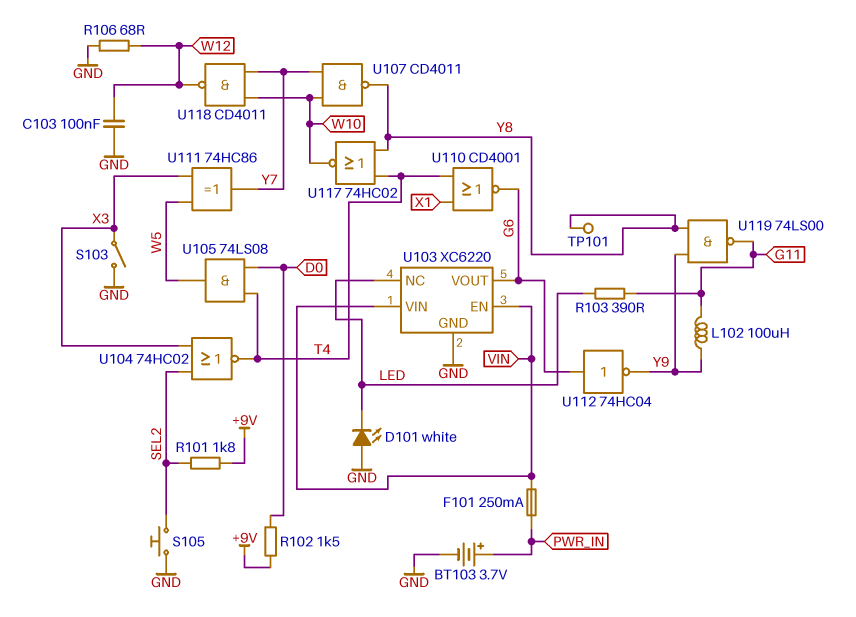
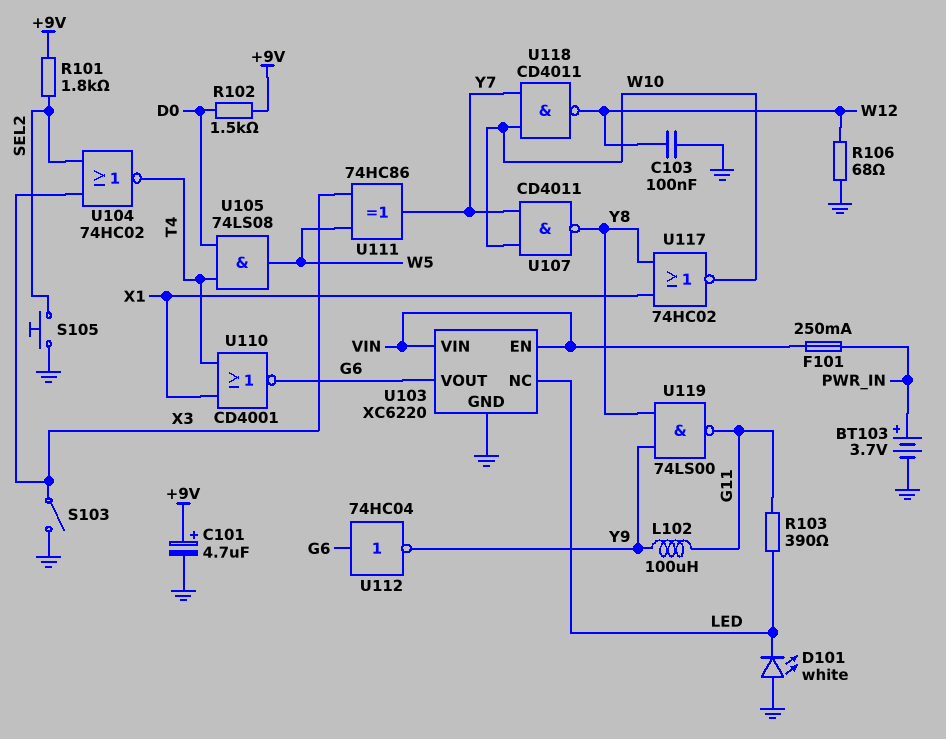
C101: none -> 4.7uF (plus +9V, minus GND)
TP101: test point (Y8) -> none
U117: NOR 74HC02 (in T4, in Y8, out W10) -> NOR 74HC02 (in X1, in Y8, out W10)

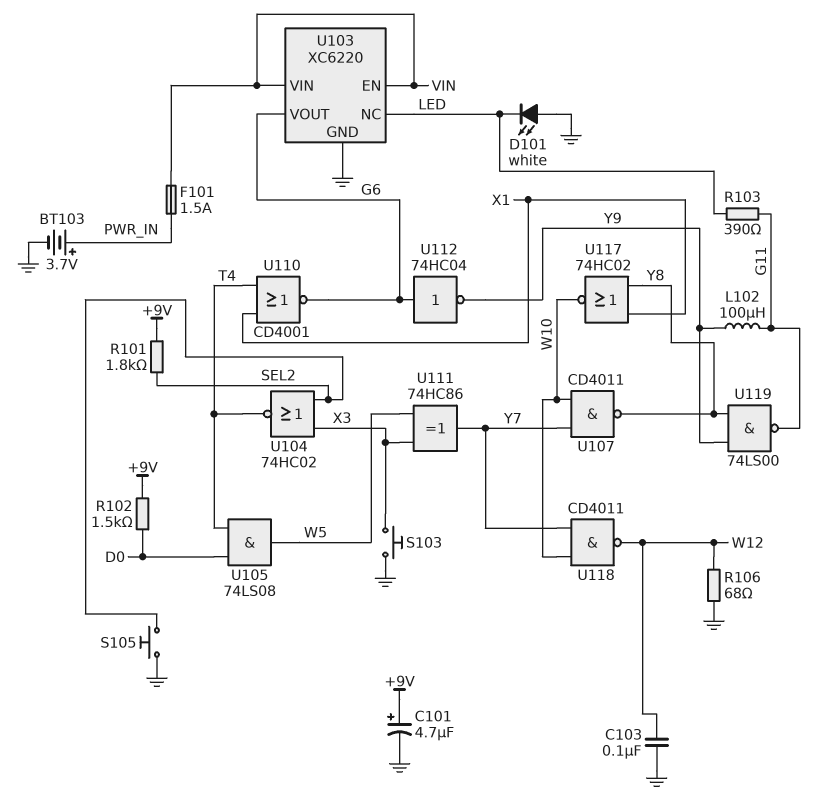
F101: 250mA (PWR_IN, VIN) -> 1.5A (PWR_IN, VIN)
S103: switch (GND, X3) -> button (GND, X3)

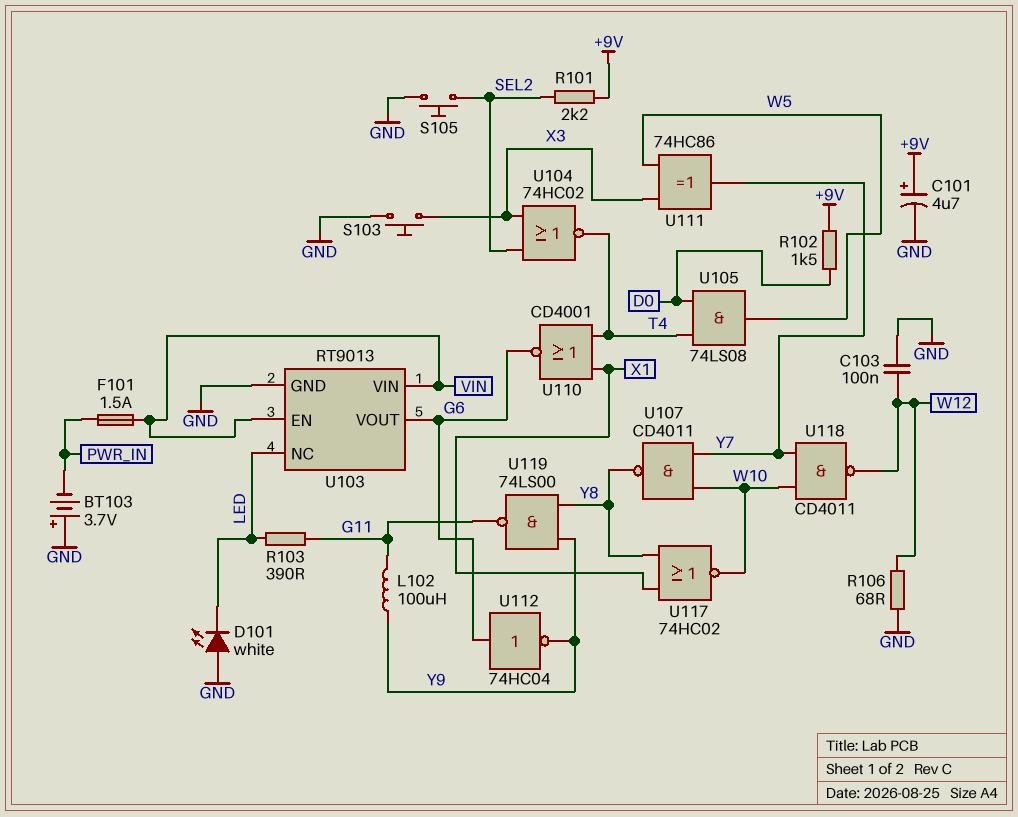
BT103: 3.7V (plus PWR_IN, minus GND) -> 3.7V (plus GND, minus PWR_IN)
R101: 1.8k (+9V, SEL2) -> 2.2k (+9V, SEL2)
U103: XC6220 -> RT9013

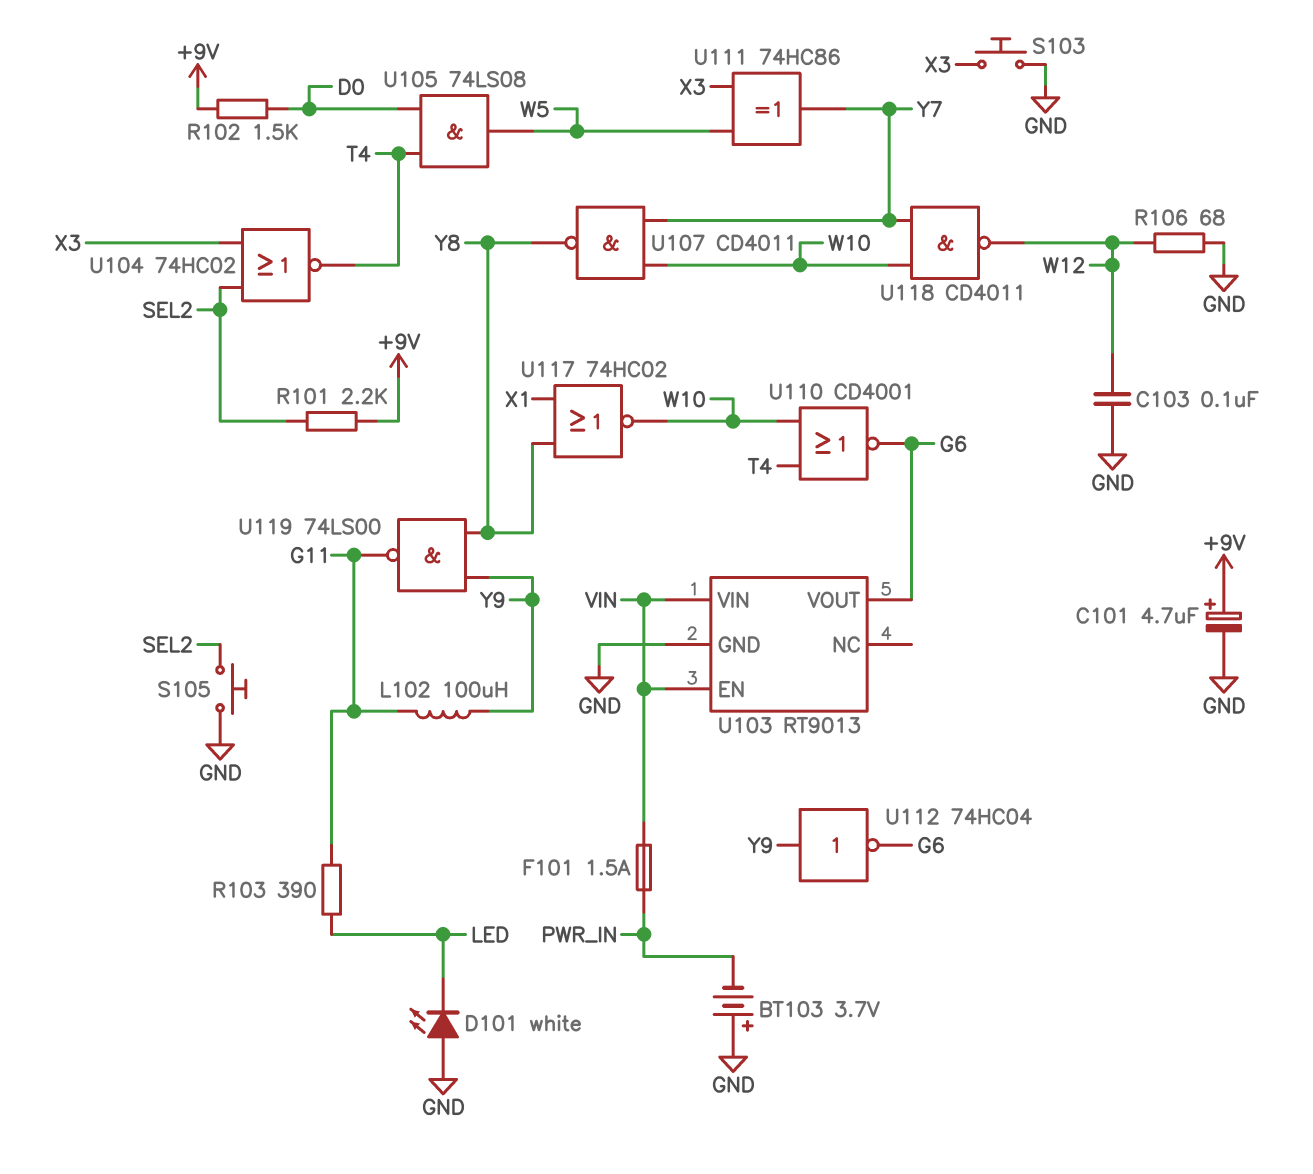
U103 pin NC: LED -> none
U110: NOR CD4001 (in T4, in X1, out G6) -> NOR CD4001 (in T4, in W10, out G6)
U112: NOT 74HC04 (in G6, out Y9) -> NOT 74HC04 (in Y9, out G6)

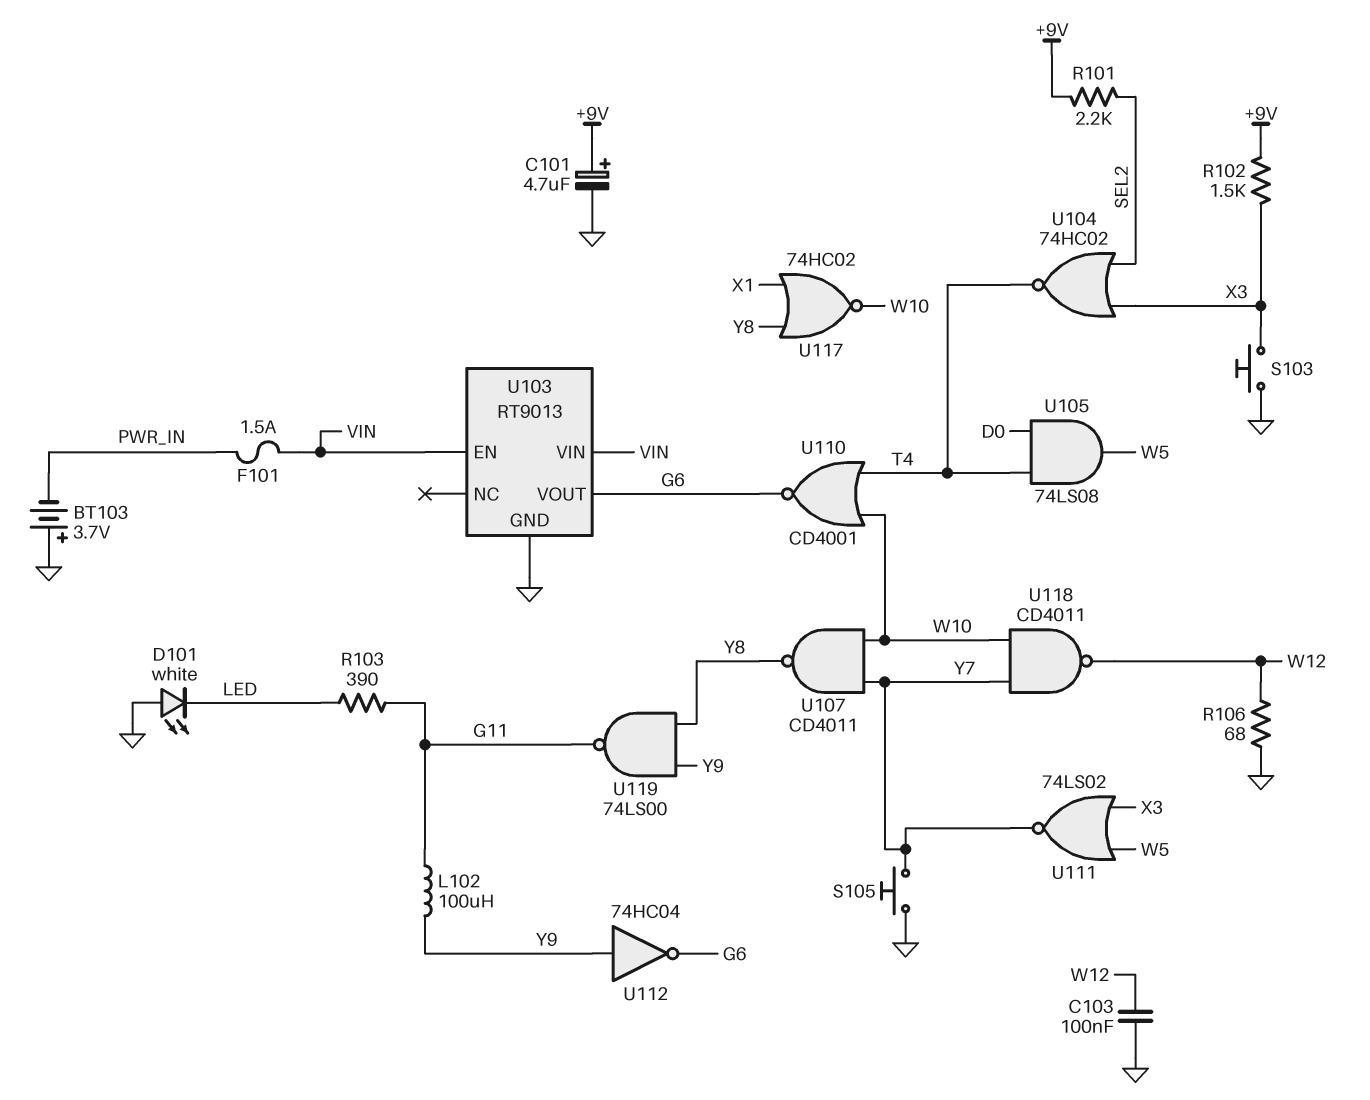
R102: 1.5k (+9V, D0) -> 1.5k (+9V, X3)
S105: button (GND, SEL2) -> button (GND, Y7)
U111: XOR 74HC86 (in W5, in X3, out Y7) -> NOR 74LS02 (in W5, in X3, out Y7)

